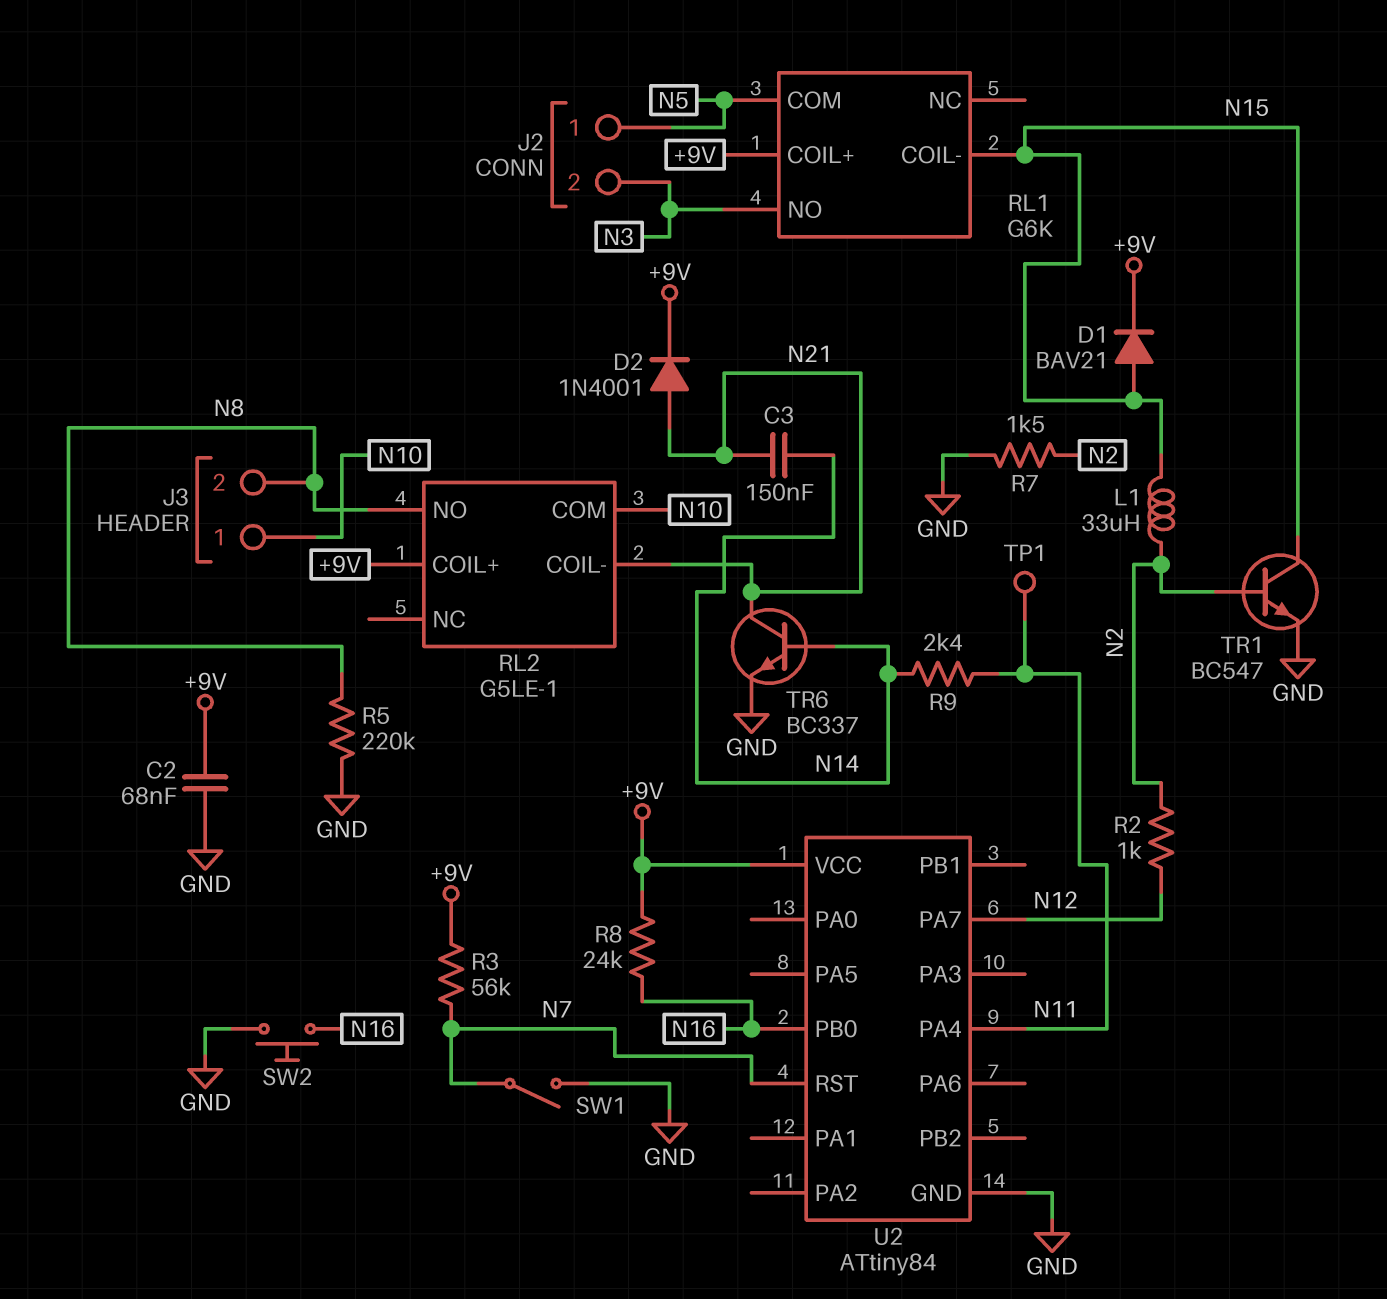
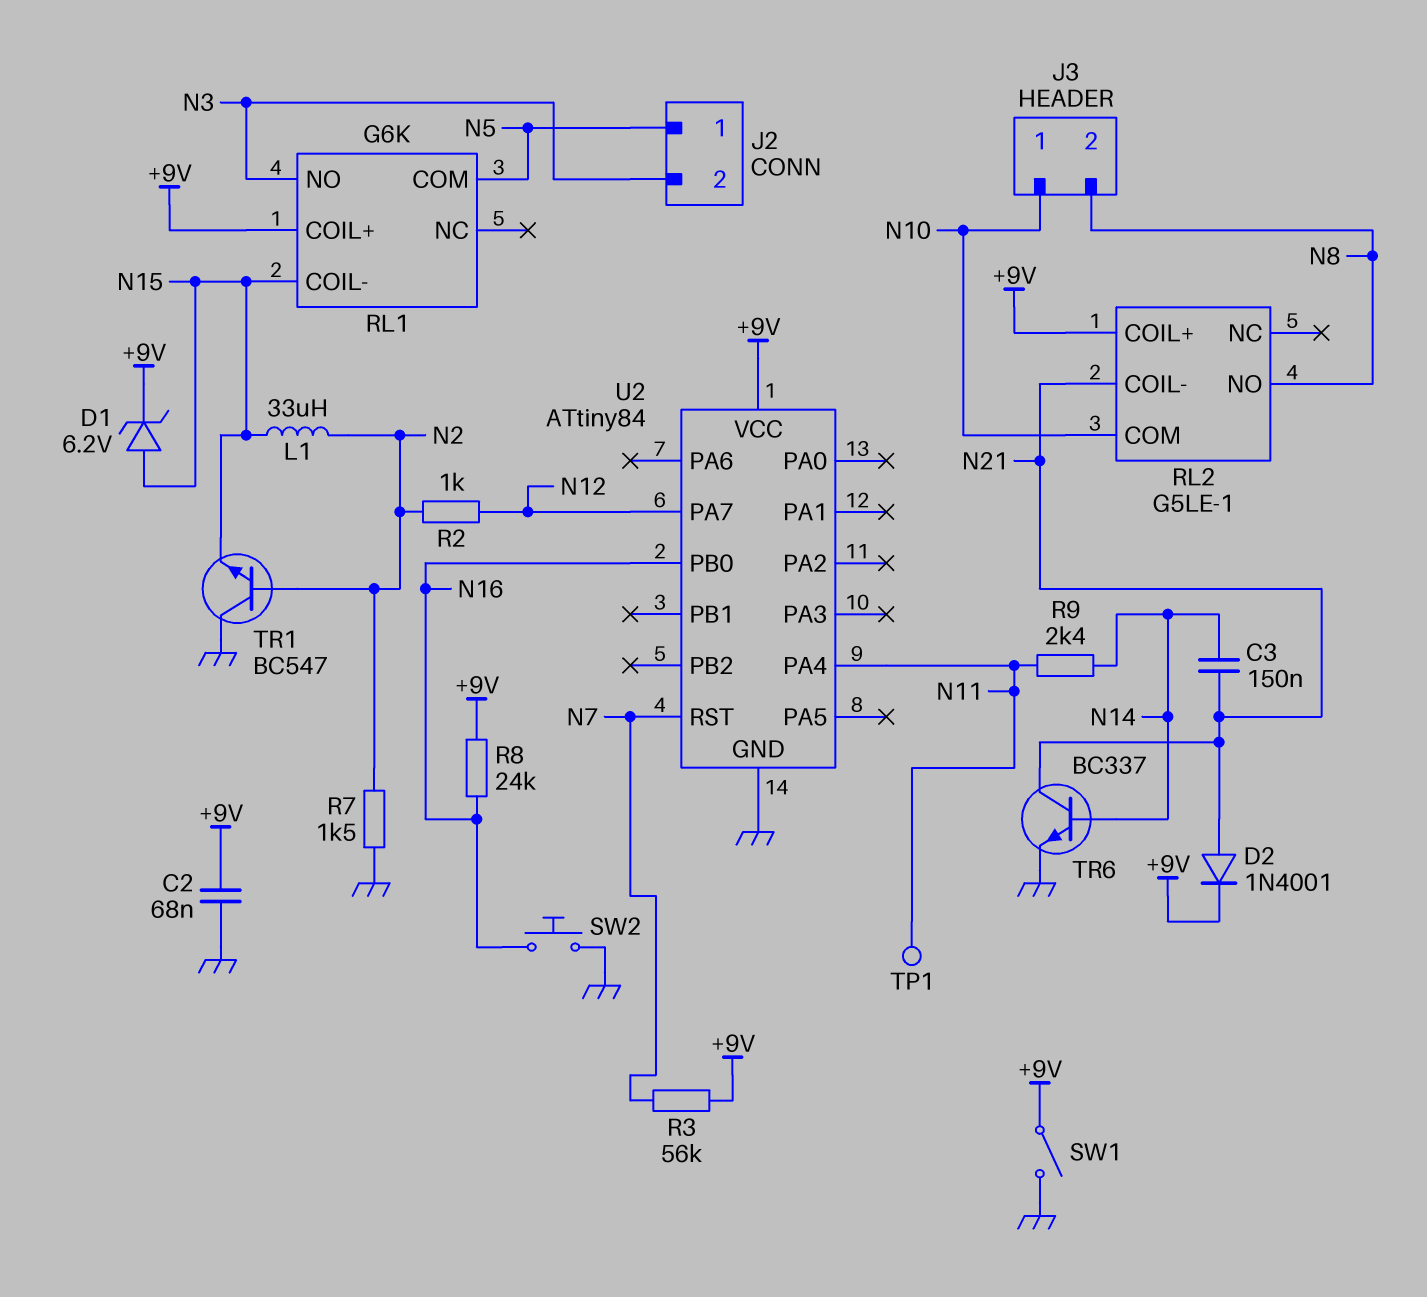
D1: diode BAV21 (A N15, K +9V) -> zener 6.2V (A N15, K +9V)
R5: 220k (GND, N8) -> none
SW1: switch (GND, N7) -> switch (+9V, GND)
TR1: NPN BC547 (B N2, C N15, E GND) -> NPN BC547 (B N2, C GND, E N15)

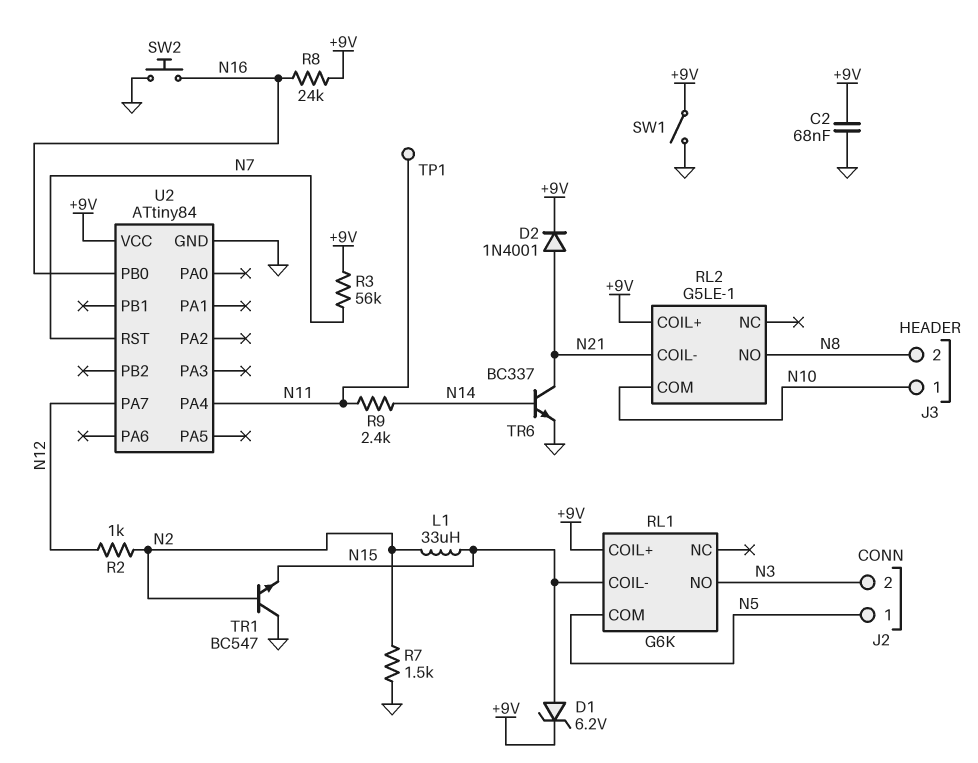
C3: 150nF (N14, N21) -> none

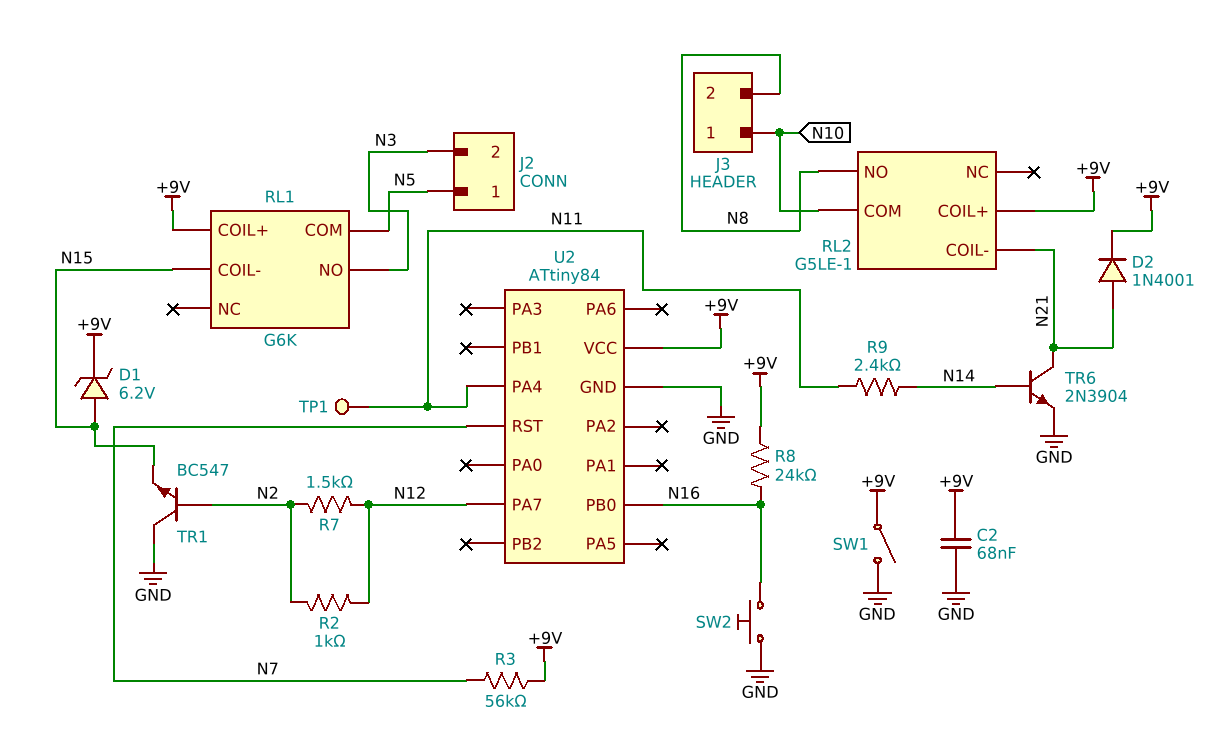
L1: 33uH (N2, N15) -> none
R7: 1.5k (GND, N2) -> 1.5k (N2, N12)
TR6: NPN BC337 (B N14, C N21, E GND) -> NPN 2N3904 (B N14, C N21, E GND)

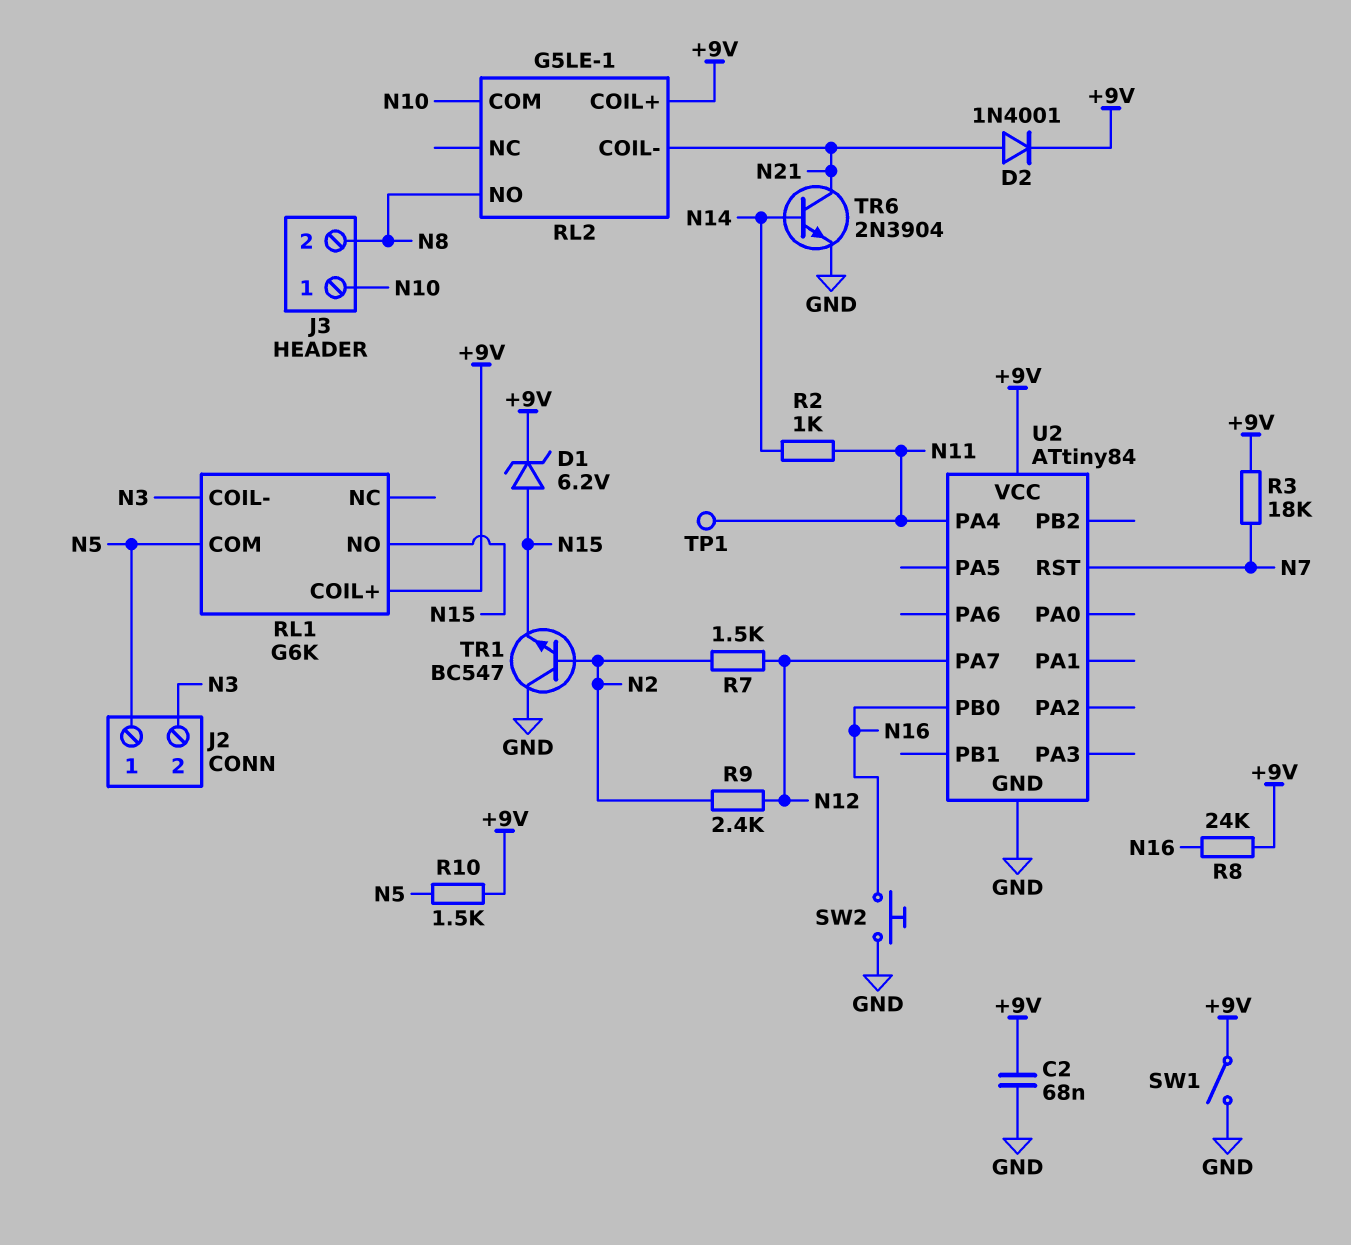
R2: 1k (N2, N12) -> 1k (N11, N14)
R3: 56k (+9V, N7) -> 18k (+9V, N7)
R9: 2.4k (N11, N14) -> 2.4k (N2, N12)
R10: none -> 1.5k (+9V, N5)
RL1 pin COIL-: N15 -> N3
RL1 pin NO: N3 -> N15

